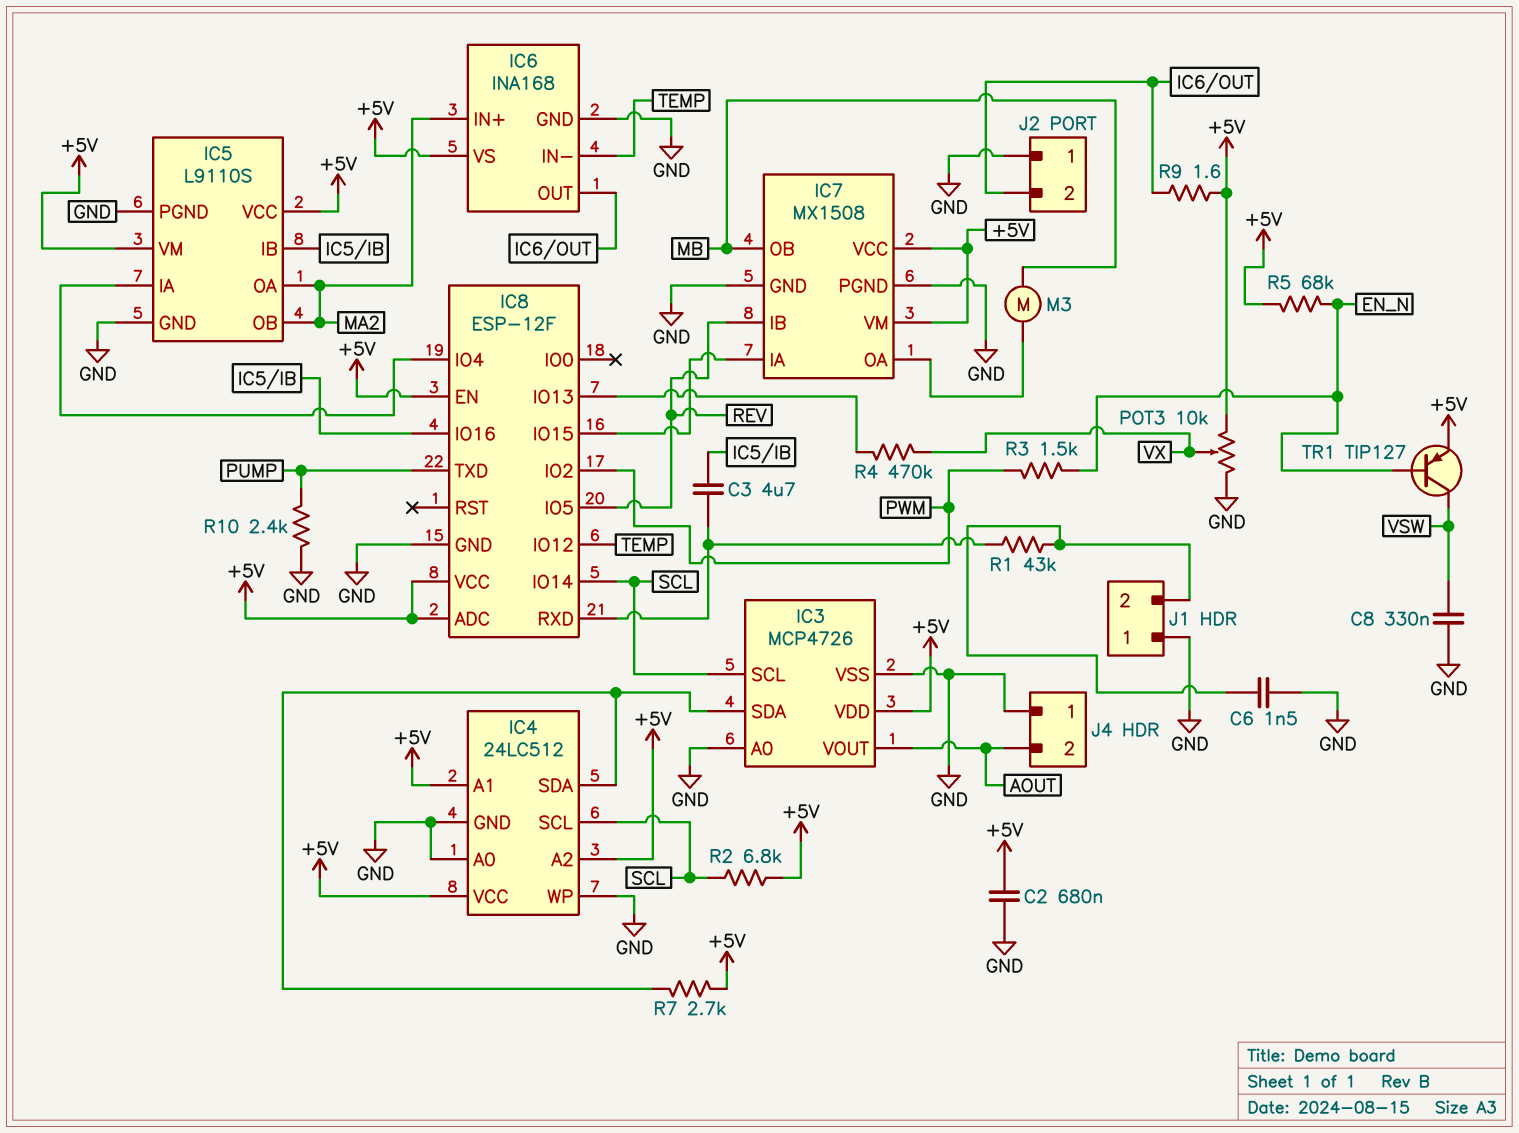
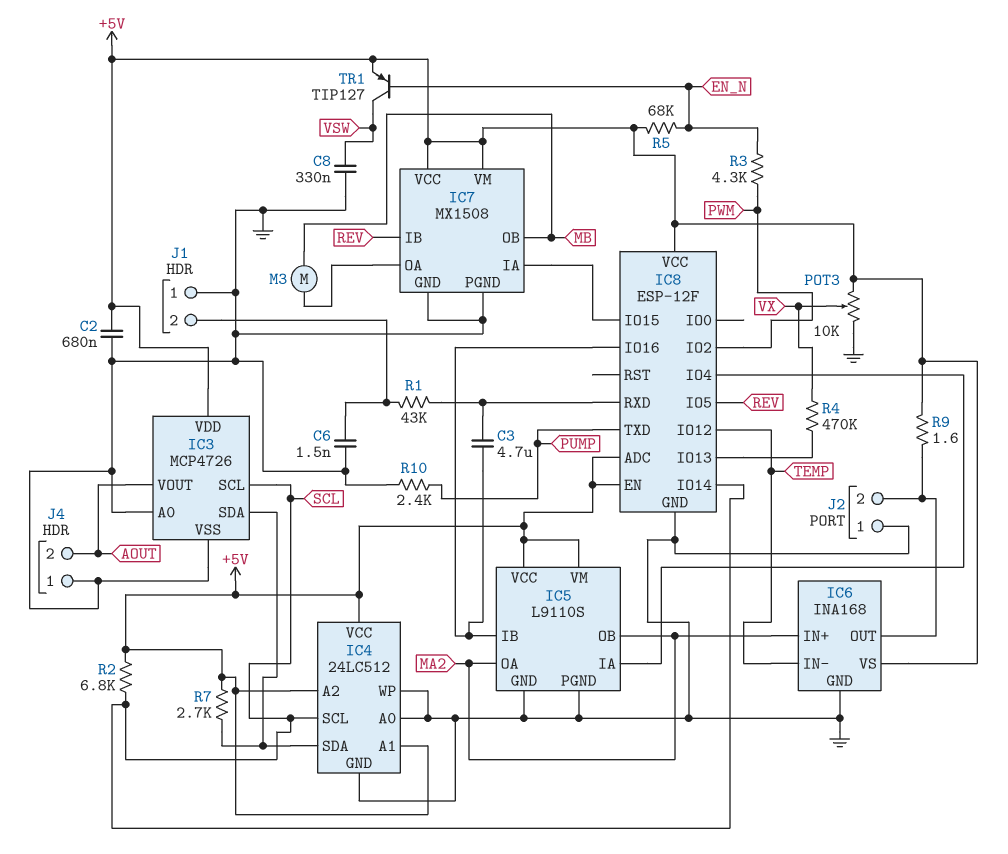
R3: 1.5k (EN_N, PWM) -> 4.3k (EN_N, PWM)

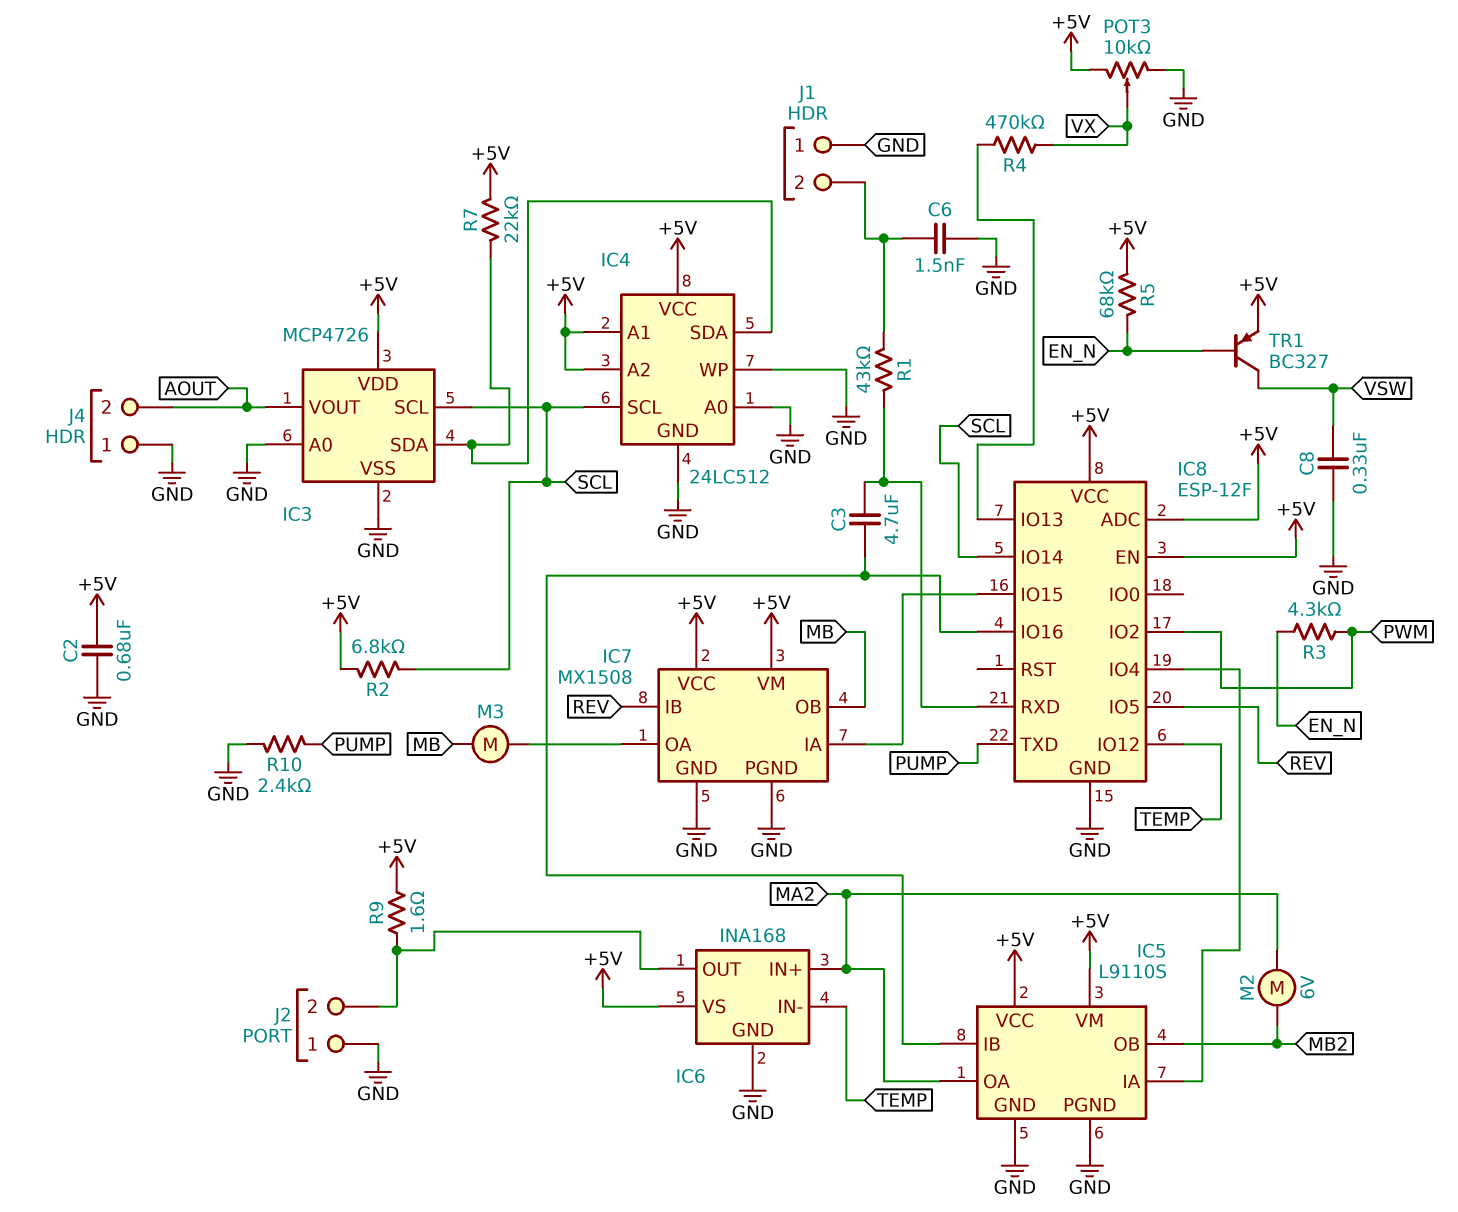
IC5 pin OB: MA2 -> MB2
M2: none -> motor 6V (MA2, MB2)
R7: 2.7k (+5V, IC3/SDA) -> 22k (+5V, IC3/SDA)
TR1: PNP TIP127 (B EN_N, C VSW, E +5V) -> PNP BC327 (B EN_N, C VSW, E +5V)

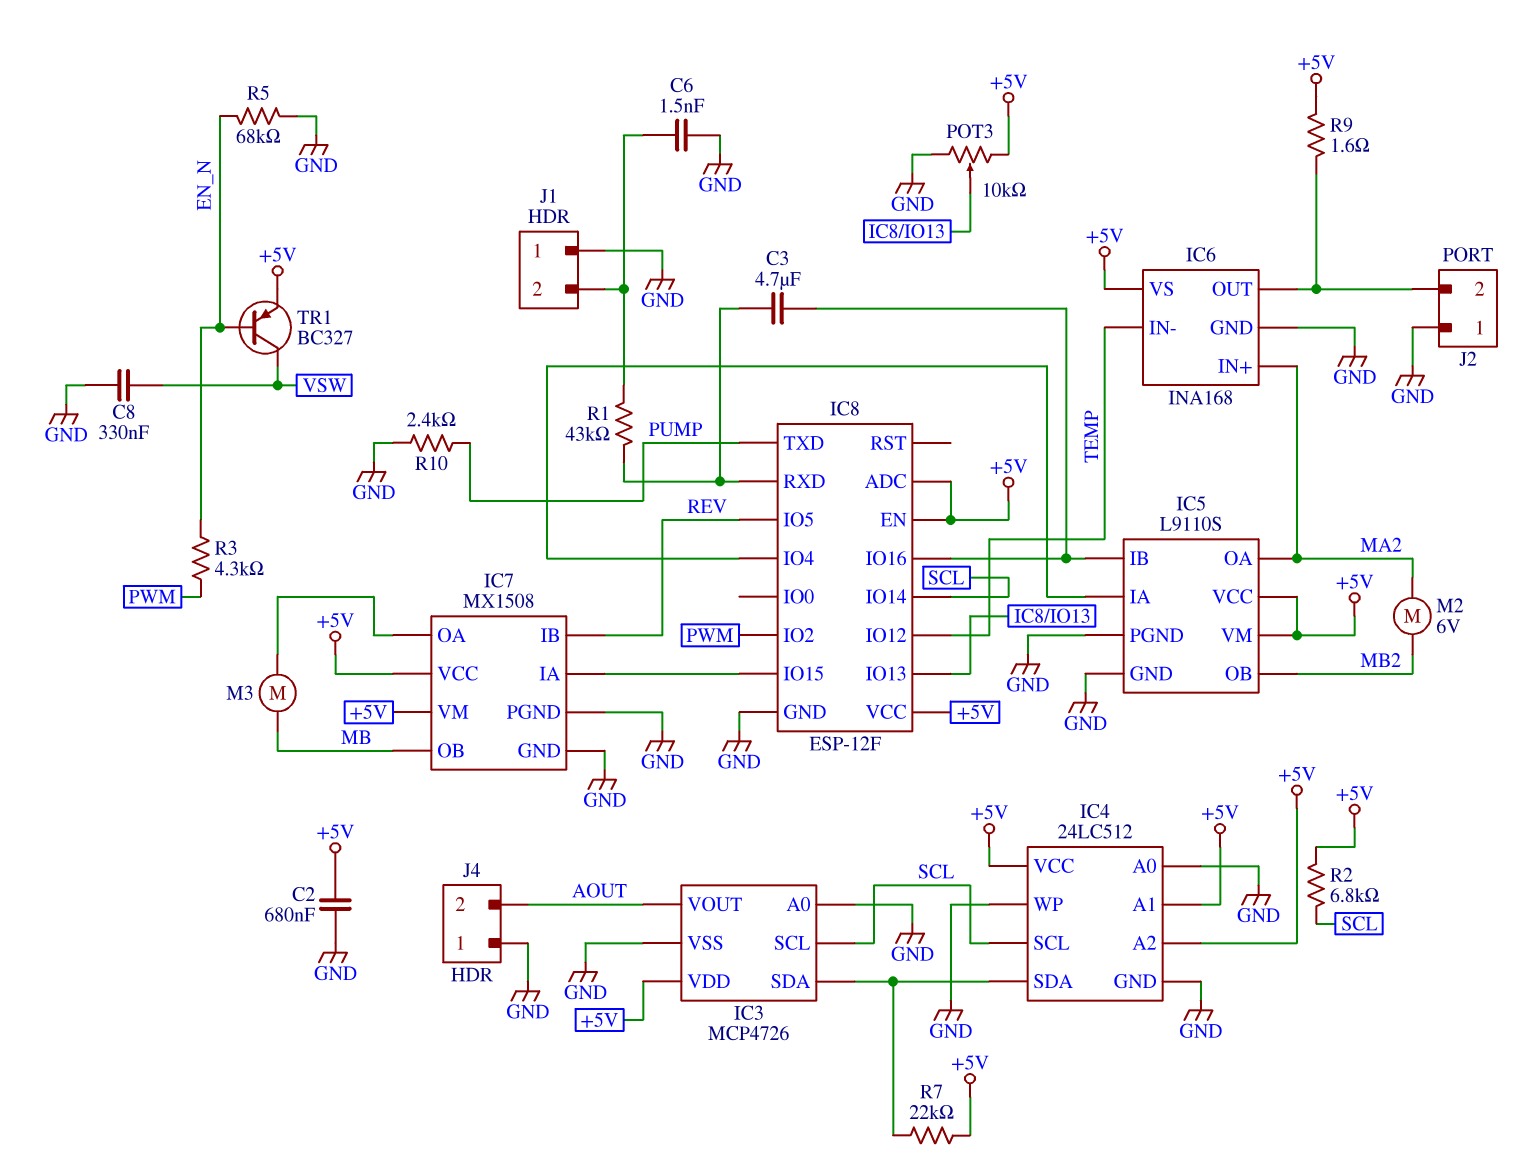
POT3: 10k (+5V, GND, wiper VX) -> 10k (+5V, GND, wiper IC8/IO13)
R4: 470k (IC8/IO13, VX) -> none
R5: 68k (+5V, EN_N) -> 68k (EN_N, GND)

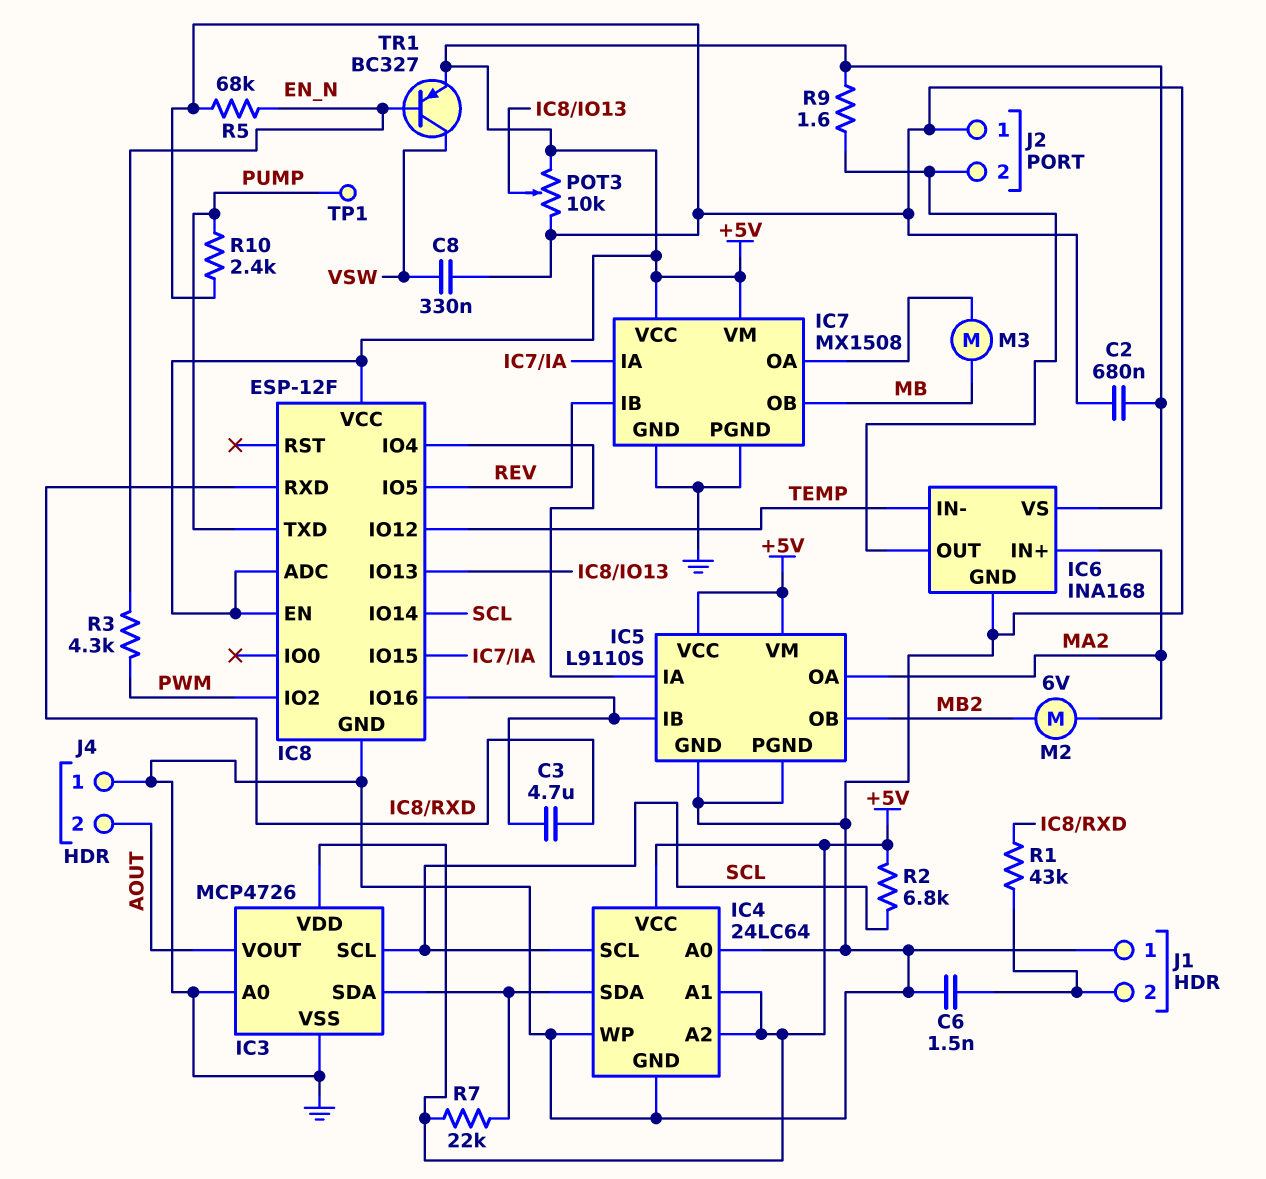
IC4: 24LC512 -> 24LC64
TP1: none -> test point (PUMP)

